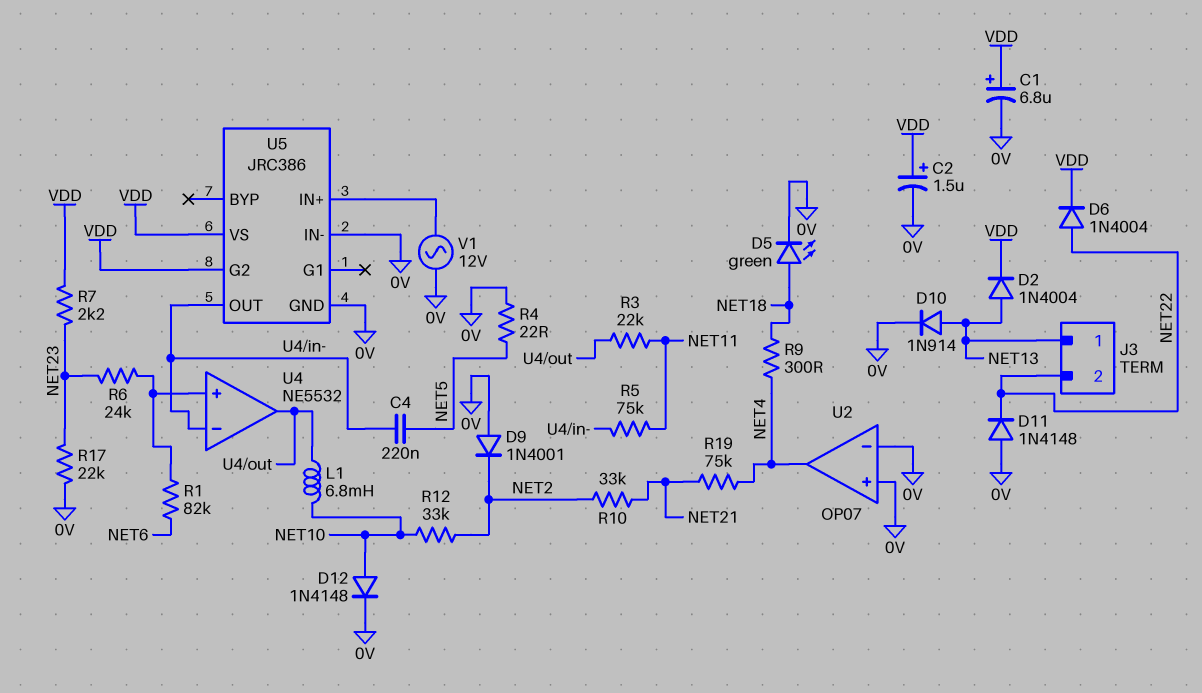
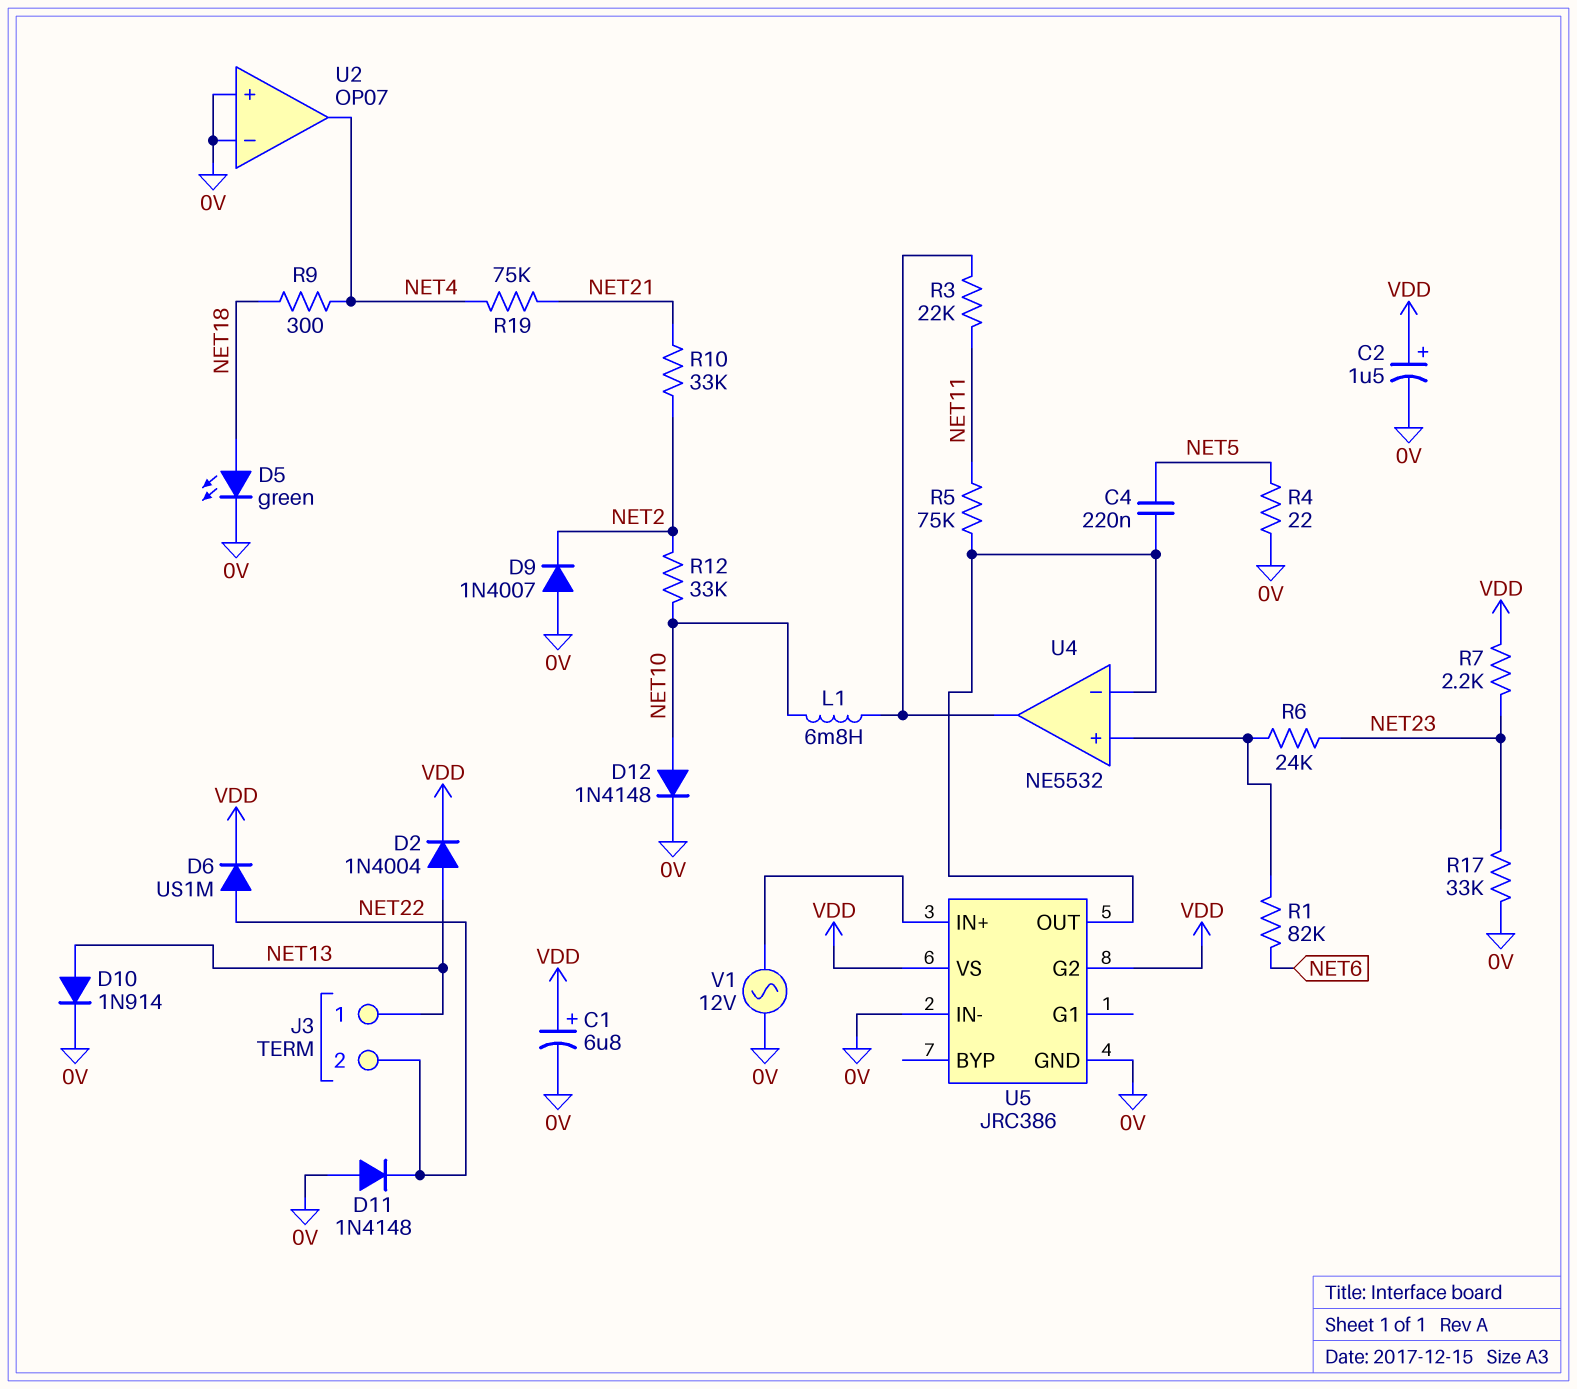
D6: diode 1N4004 (A NET22, K VDD) -> diode US1M (A NET22, K VDD)
D9: diode 1N4001 (A 0V, K NET2) -> diode 1N4007 (A 0V, K NET2)
R17: 22k (0V, NET23) -> 33k (0V, NET23)

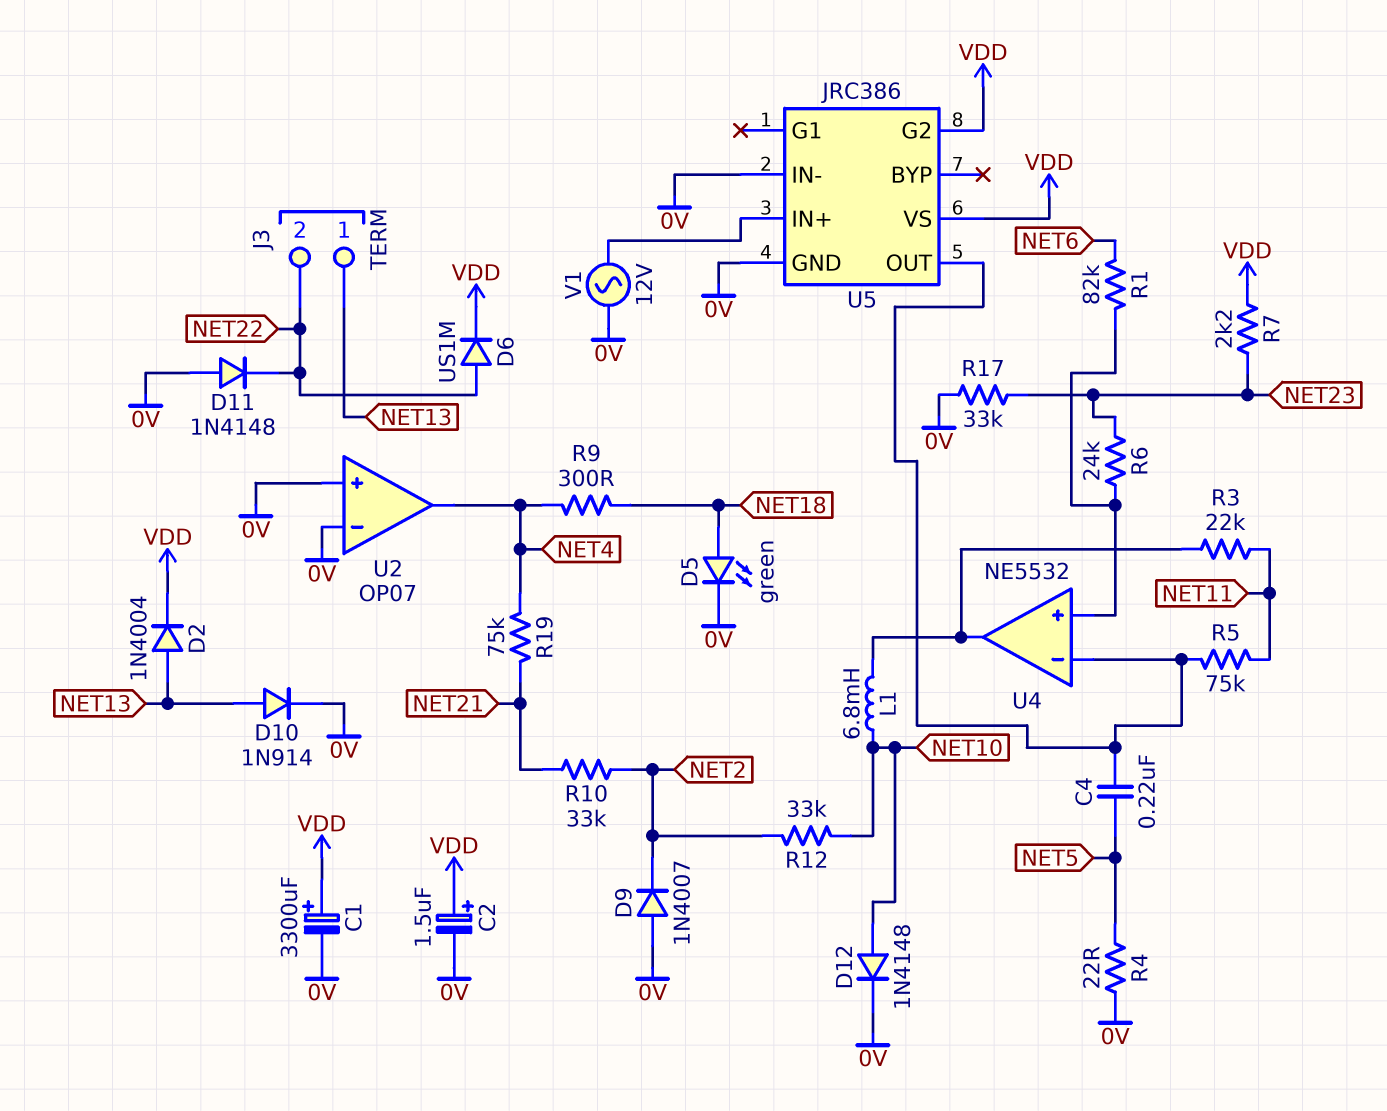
C1: 6.8uF (plus VDD, minus 0V) -> 3300uF (plus VDD, minus 0V)

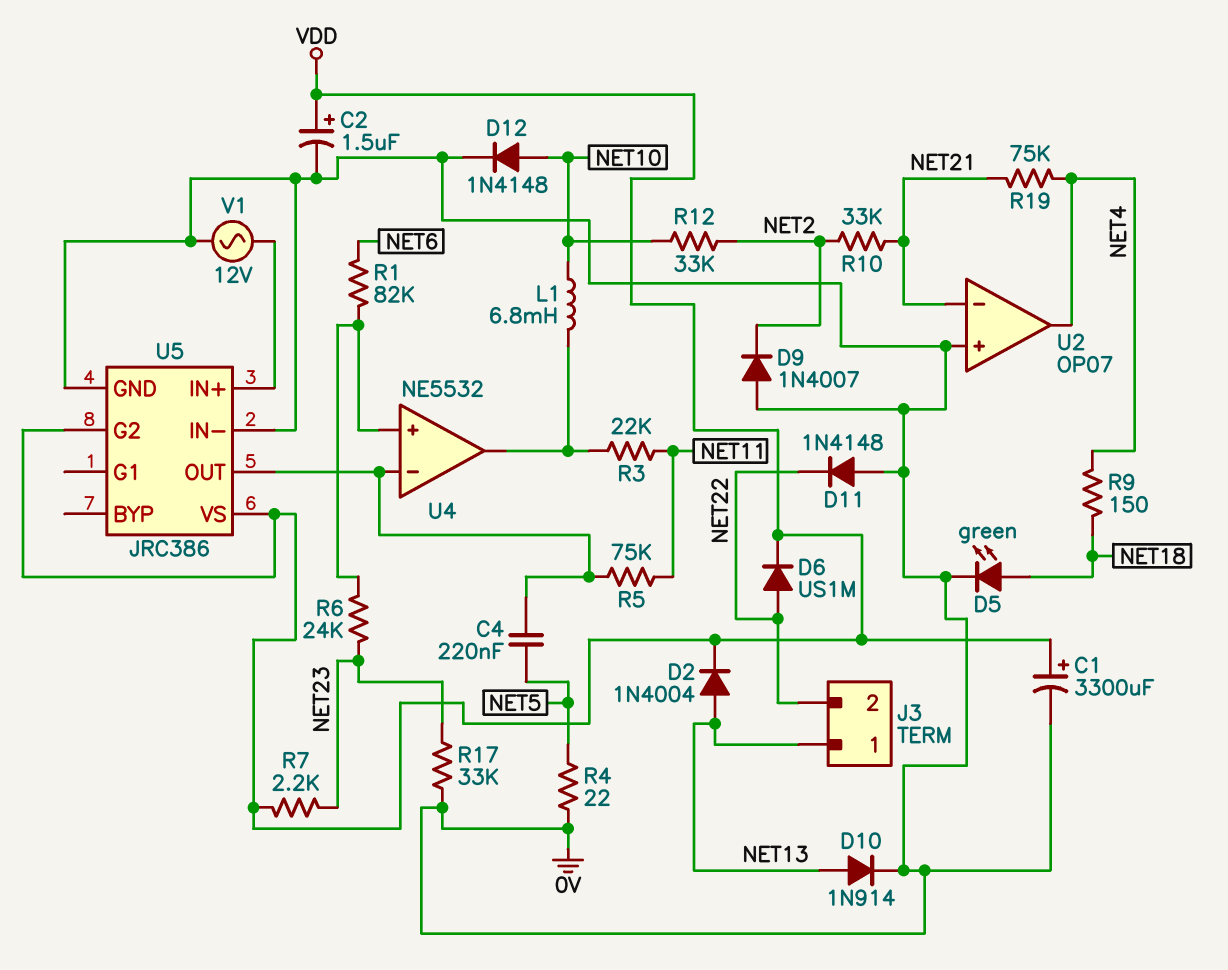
R9: 300 (NET4, NET18) -> 150 (NET4, NET18)
U2 pin in-: 0V -> NET21

